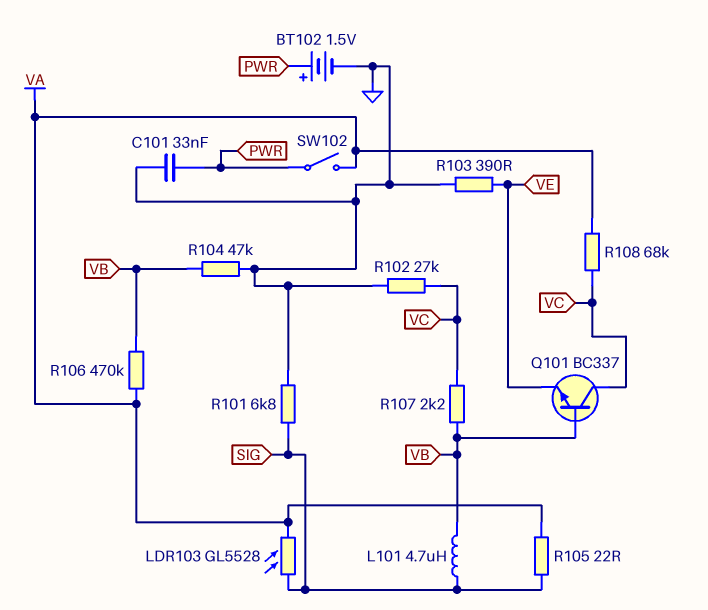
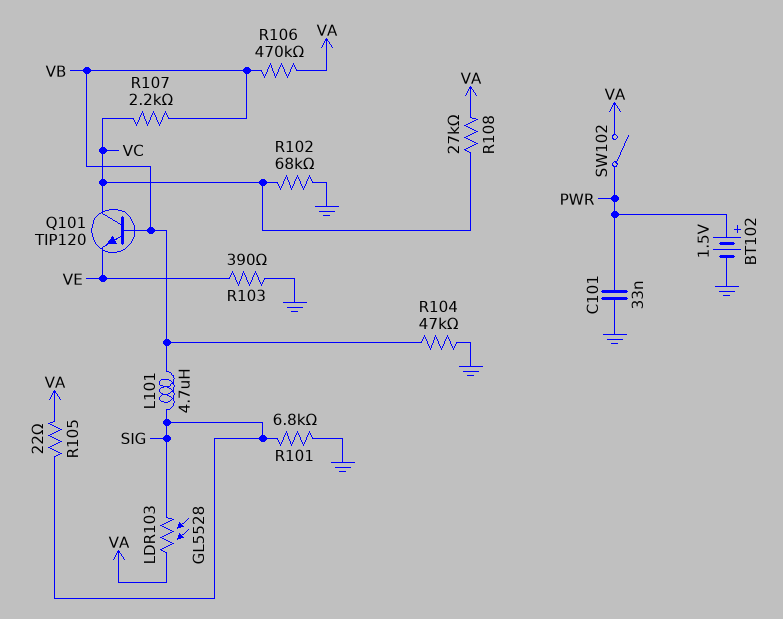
Q101: NPN BC337 (B VB, C VC, E VE) -> NPN TIP120 (B VB, C VC, E VE)
R102: 27k (GND, VC) -> 68k (GND, VC)
R108: 68k (VA, VC) -> 27k (VA, VC)

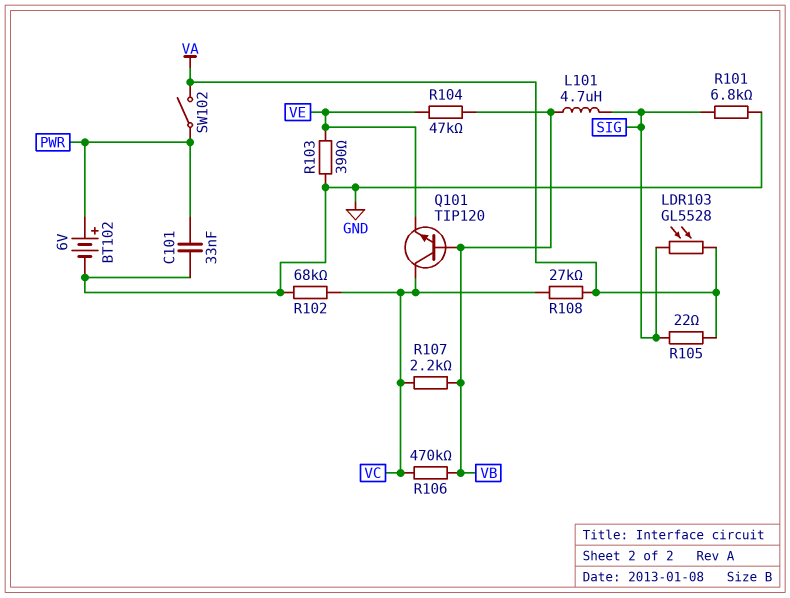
BT102: 1.5V (plus PWR, minus GND) -> 6V (plus PWR, minus GND)
R104: 47k (GND, VB) -> 47k (VB, VE)
R106: 470k (VA, VB) -> 470k (VB, VC)

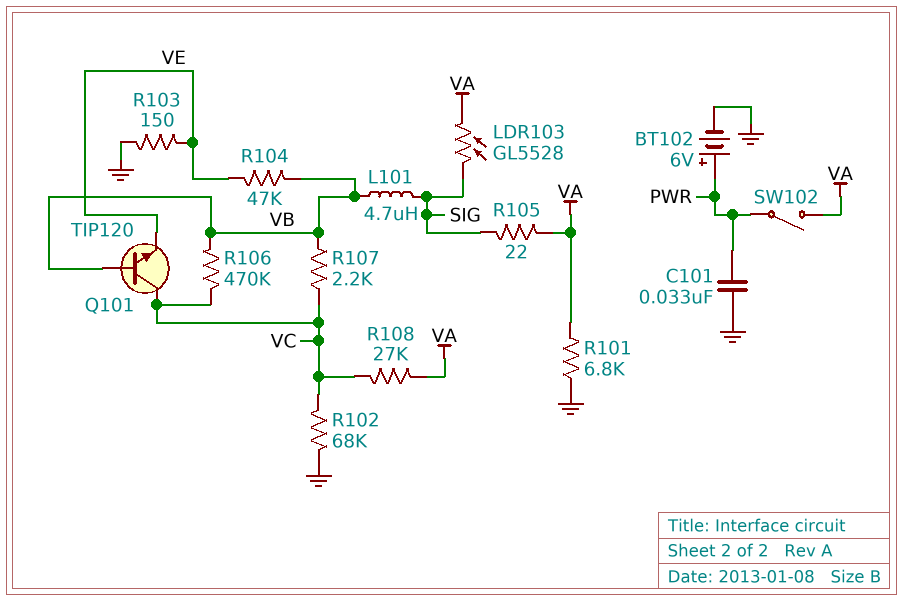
R101: 6.8k (GND, SIG) -> 6.8k (GND, VA)
R103: 390 (GND, VE) -> 150 (GND, VE)

